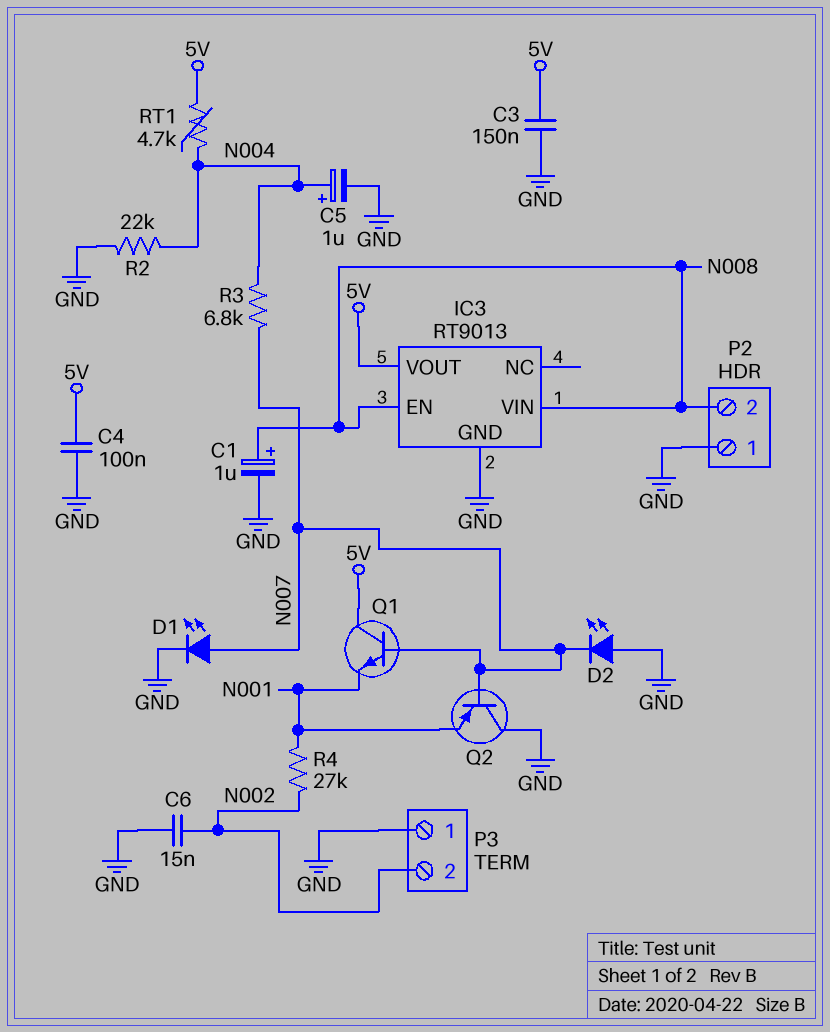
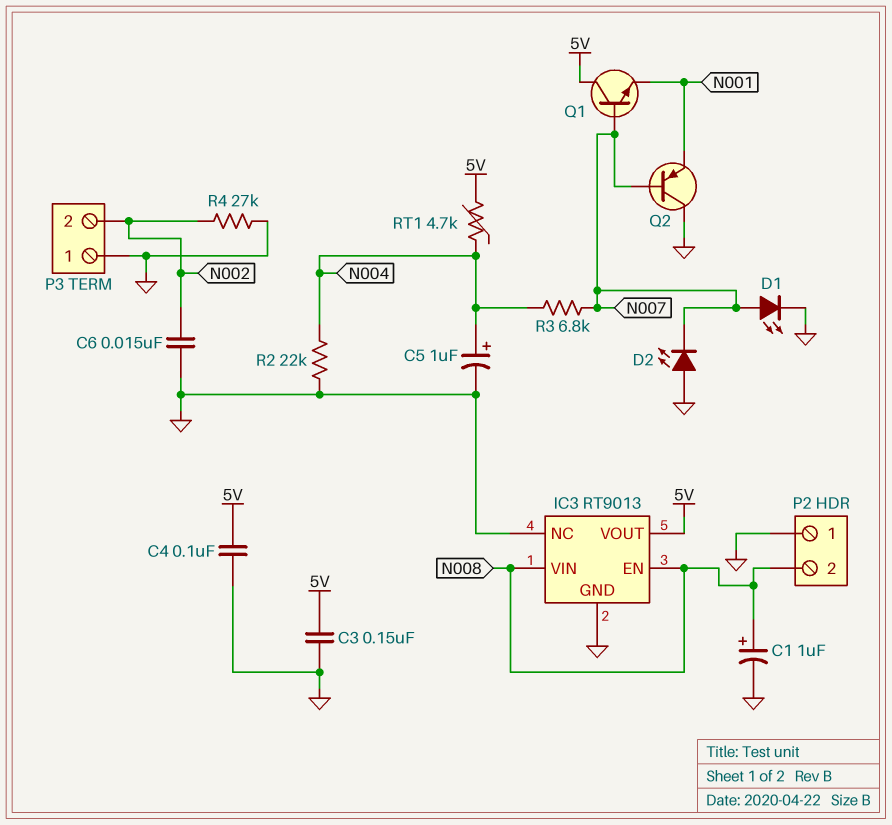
IC3 pin NC: none -> GND
R4: 27k (N001, N002) -> 27k (GND, N002)

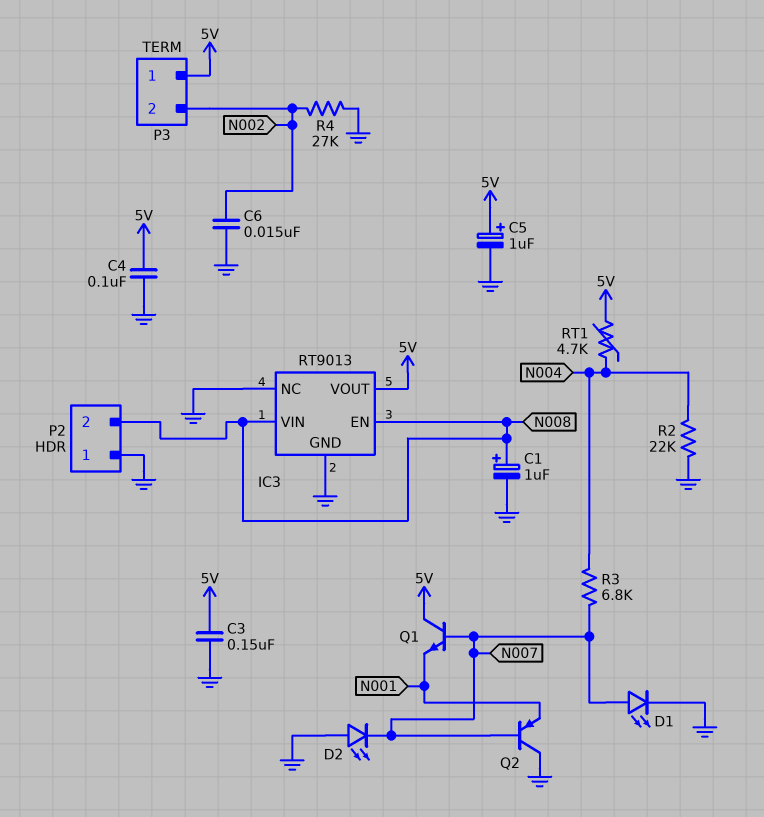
C5: 1uF (plus N004, minus GND) -> 1uF (plus 5V, minus GND)
P3 pin 1: GND -> 5V

